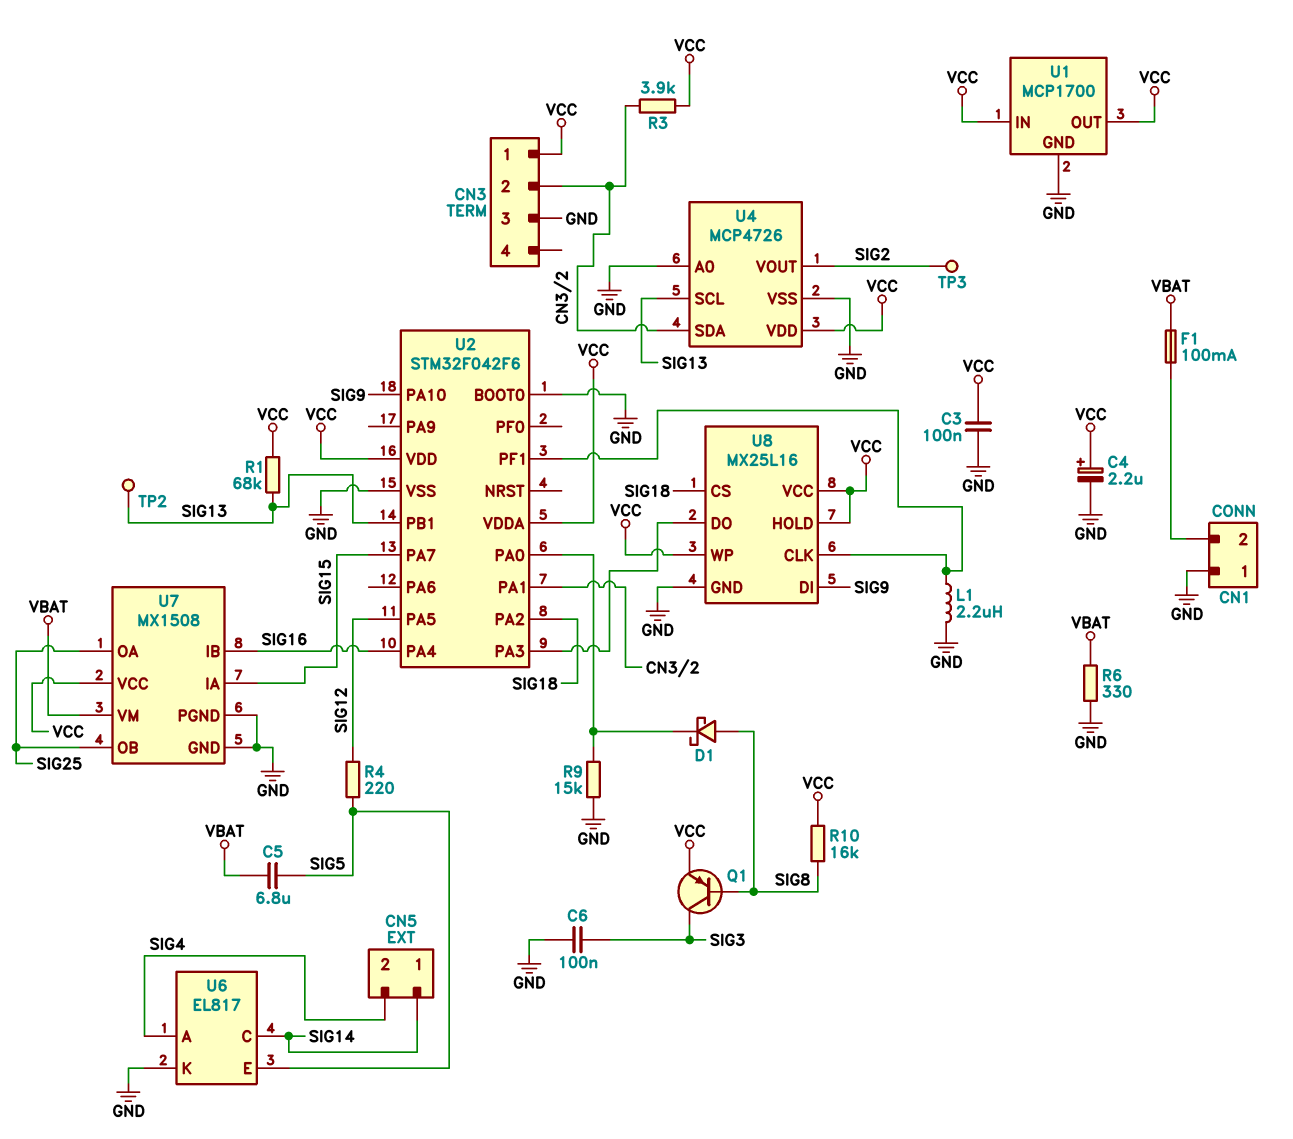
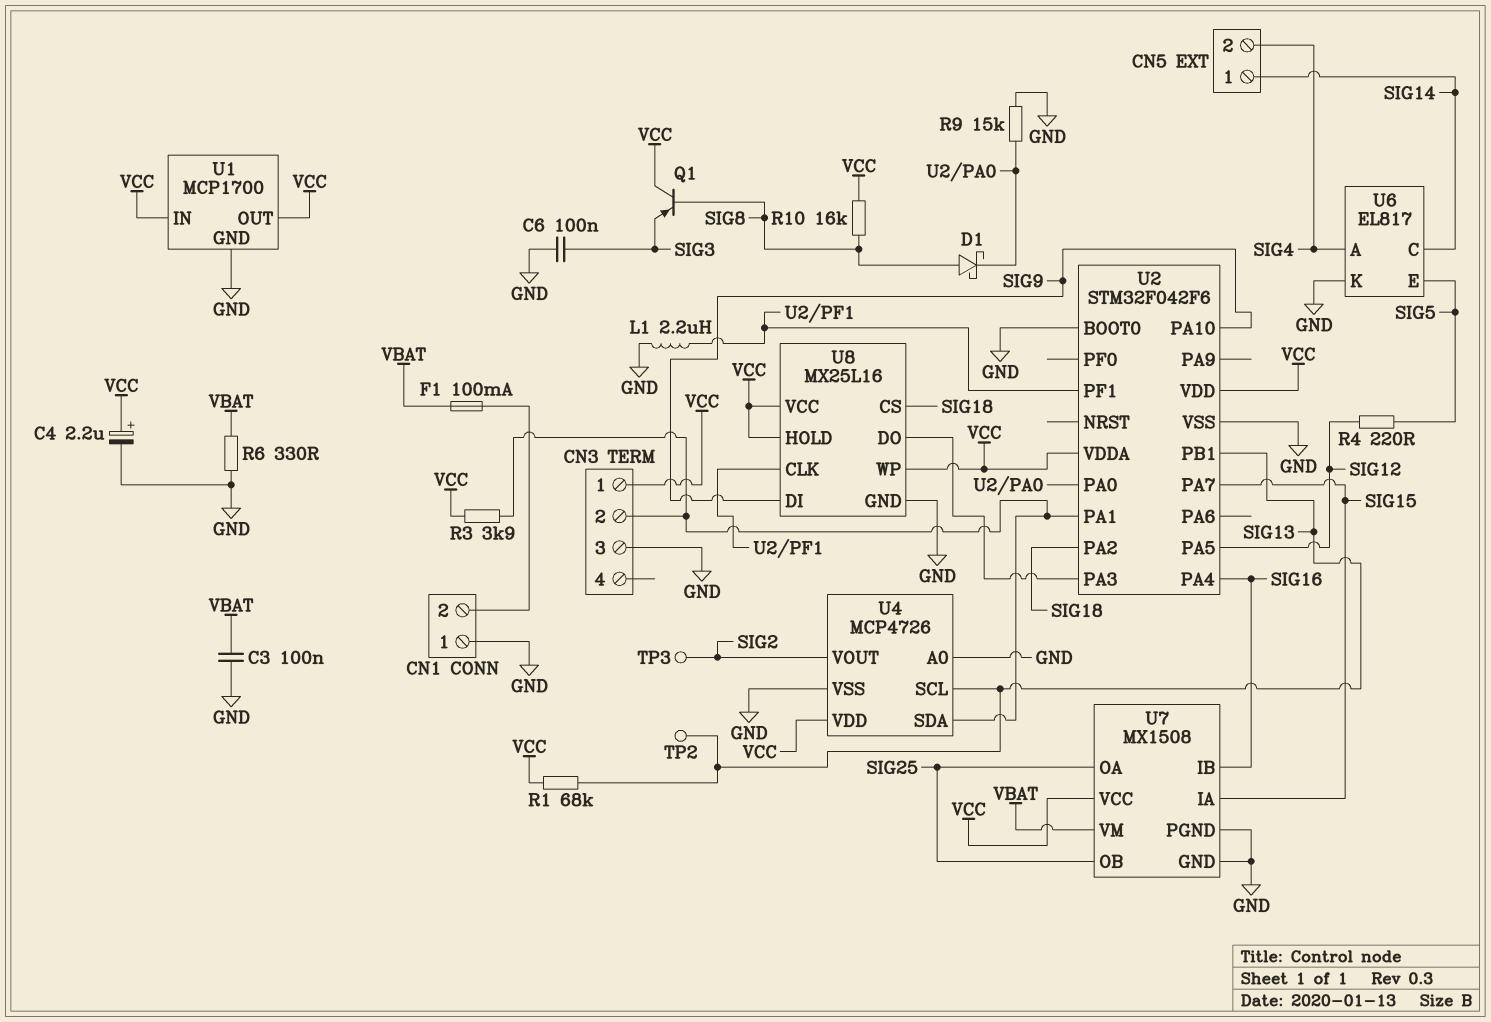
C3: 100nF (GND, VCC) -> 100nF (GND, VBAT)
C5: 6.8uF (SIG5, VBAT) -> none
Q1: PNP (B SIG8, C SIG3, E VCC) -> PNP (B SIG8, C VCC, E SIG3)

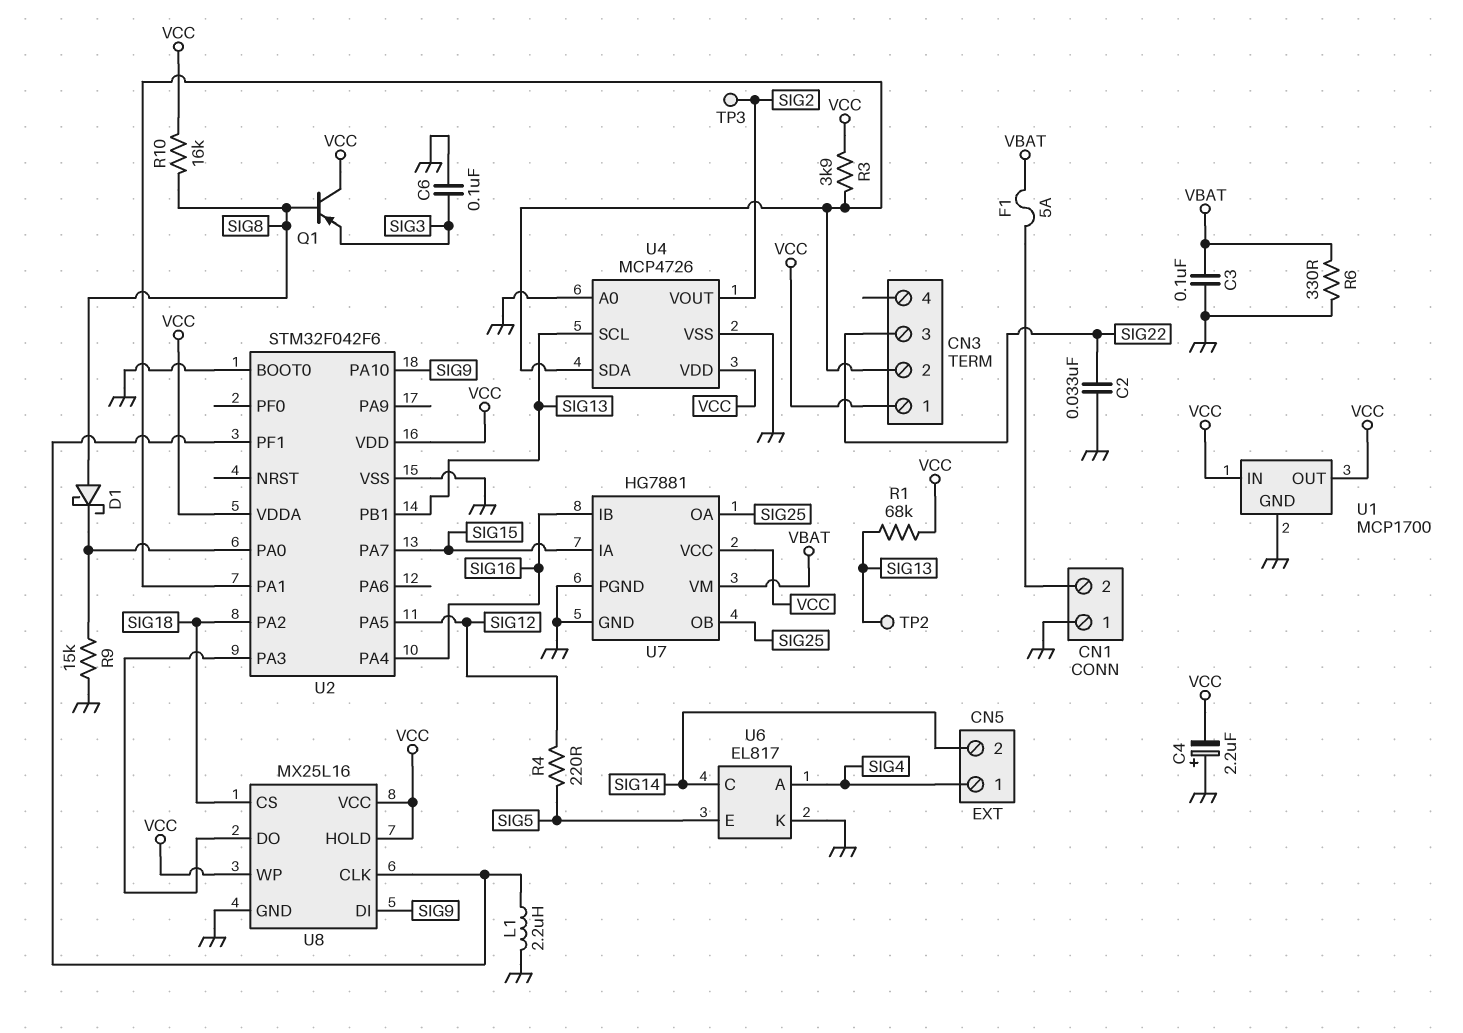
C2: none -> 33nF (GND, SIG22)
C4: 2.2uF (plus VCC, minus GND) -> 2.2uF (plus GND, minus VCC)
CN3 pin 3: GND -> SIG22
CN5 pin 1: SIG14 -> SIG4
CN5 pin 2: SIG4 -> SIG14
F1: 100mA (CN1/2, VBAT) -> 5A (CN1/2, VBAT)
U7: MX1508 -> HG7881

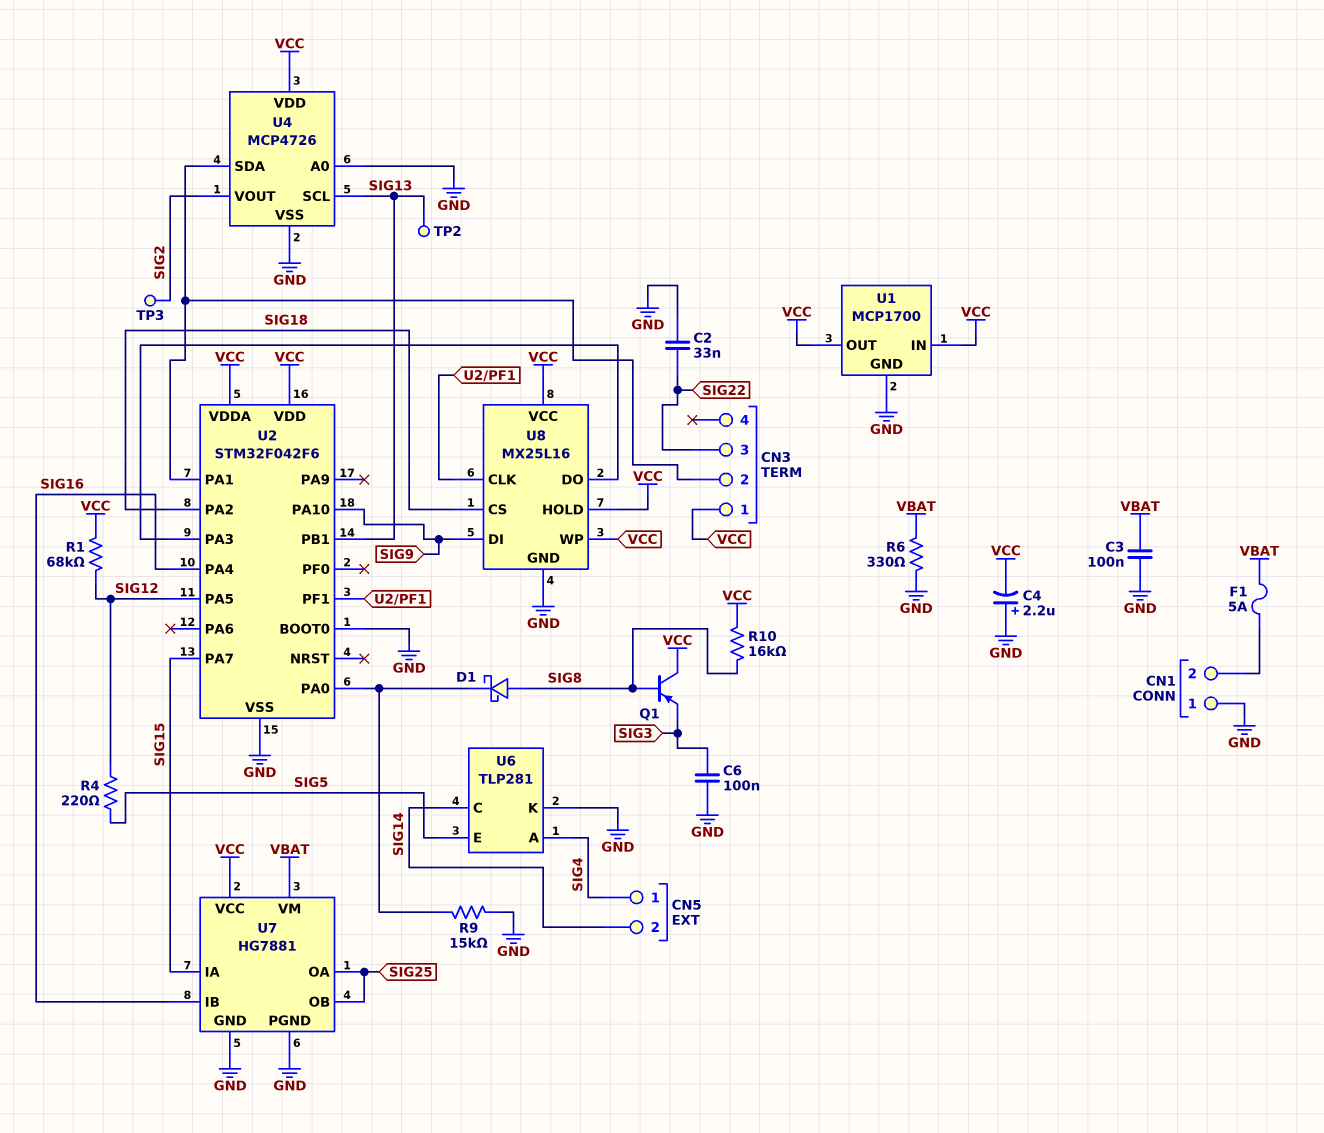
L1: 2.2uH (GND, U2/PF1) -> none
R1: 68k (SIG13, VCC) -> 68k (SIG12, VCC)
R3: 3.9k (CN3/2, VCC) -> none
U6: EL817 -> TLP281

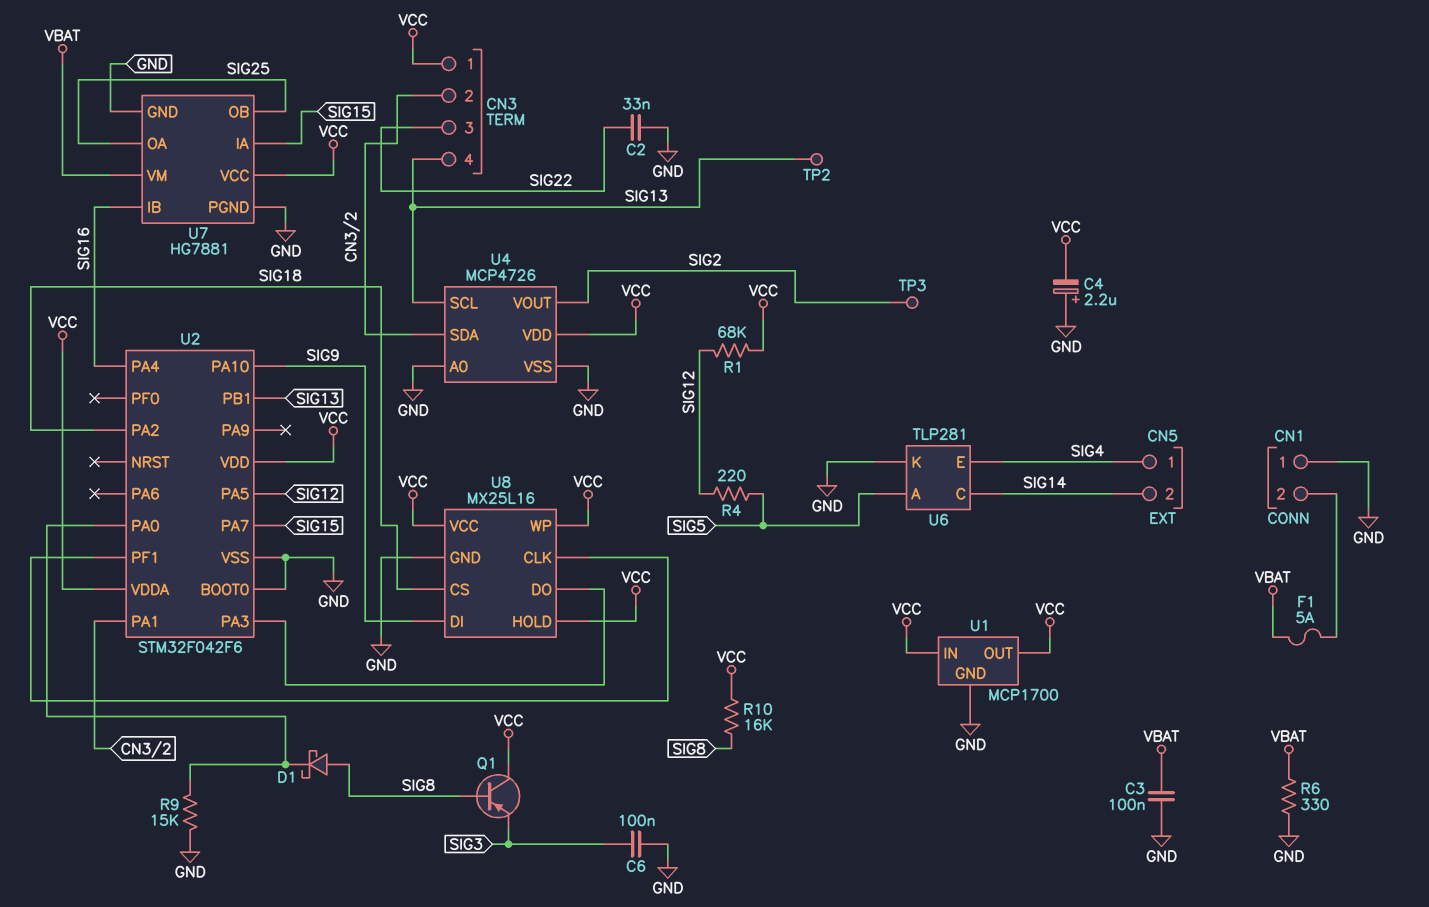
CN3 pin 4: none -> SIG13
U6 pin A: SIG4 -> SIG5
U6 pin E: SIG5 -> SIG4

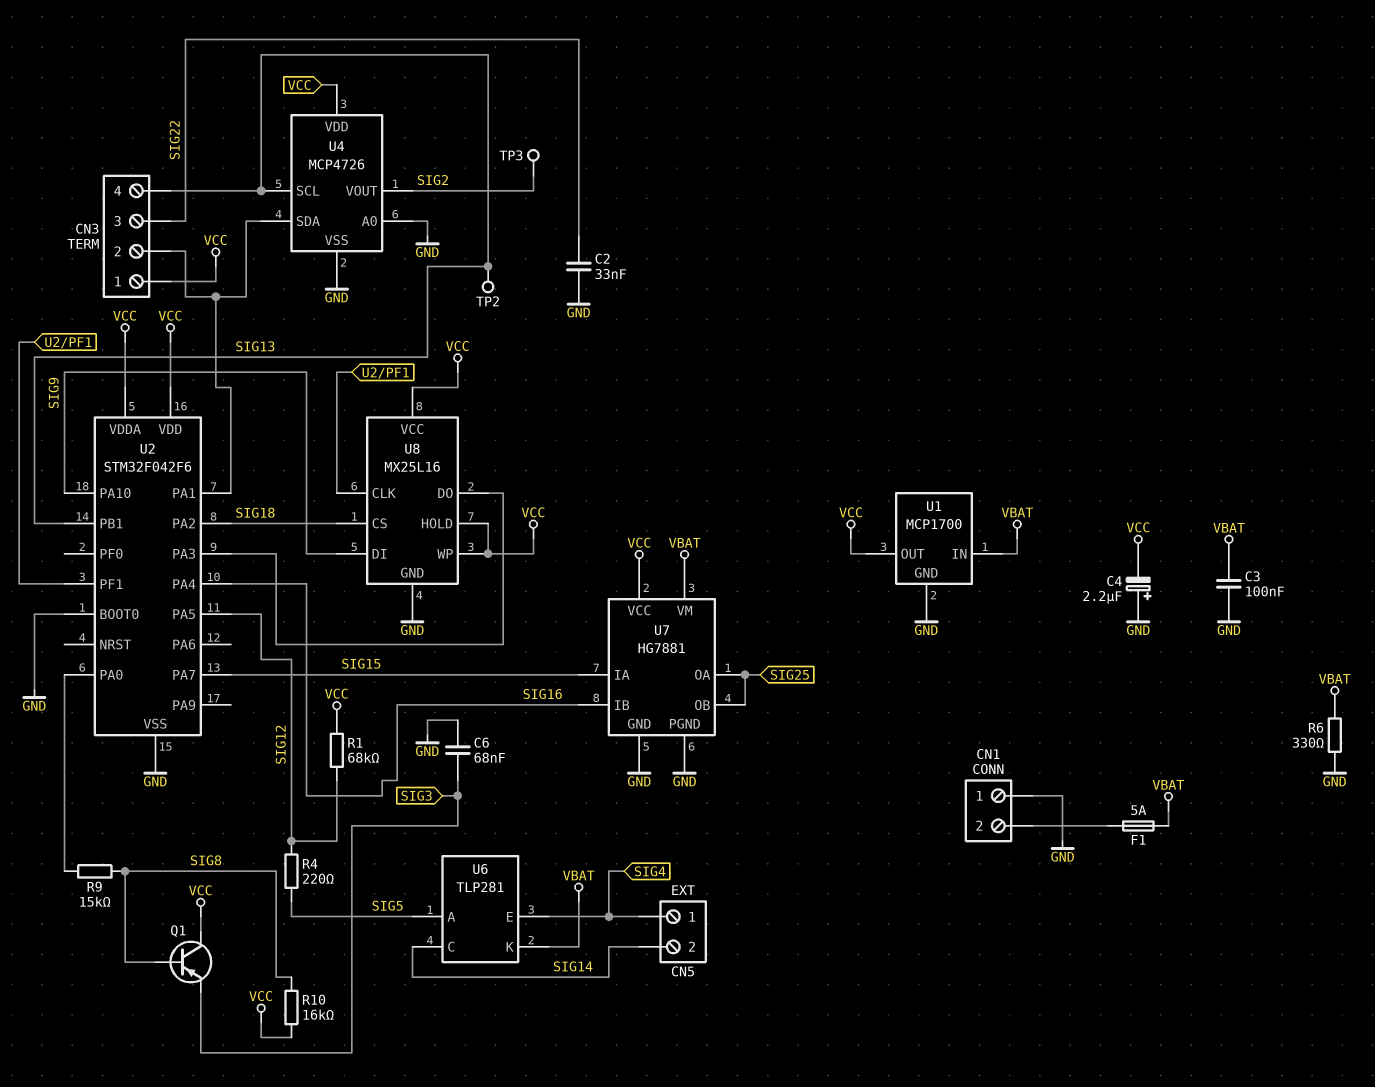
C6: 100nF (GND, SIG3) -> 68nF (GND, SIG3)
D1: schottky (A SIG8, K U2/PA0) -> none
R9: 15k (GND, U2/PA0) -> 15k (SIG8, U2/PA0)
U1 pin IN: VCC -> VBAT
U6 pin K: GND -> VBAT

